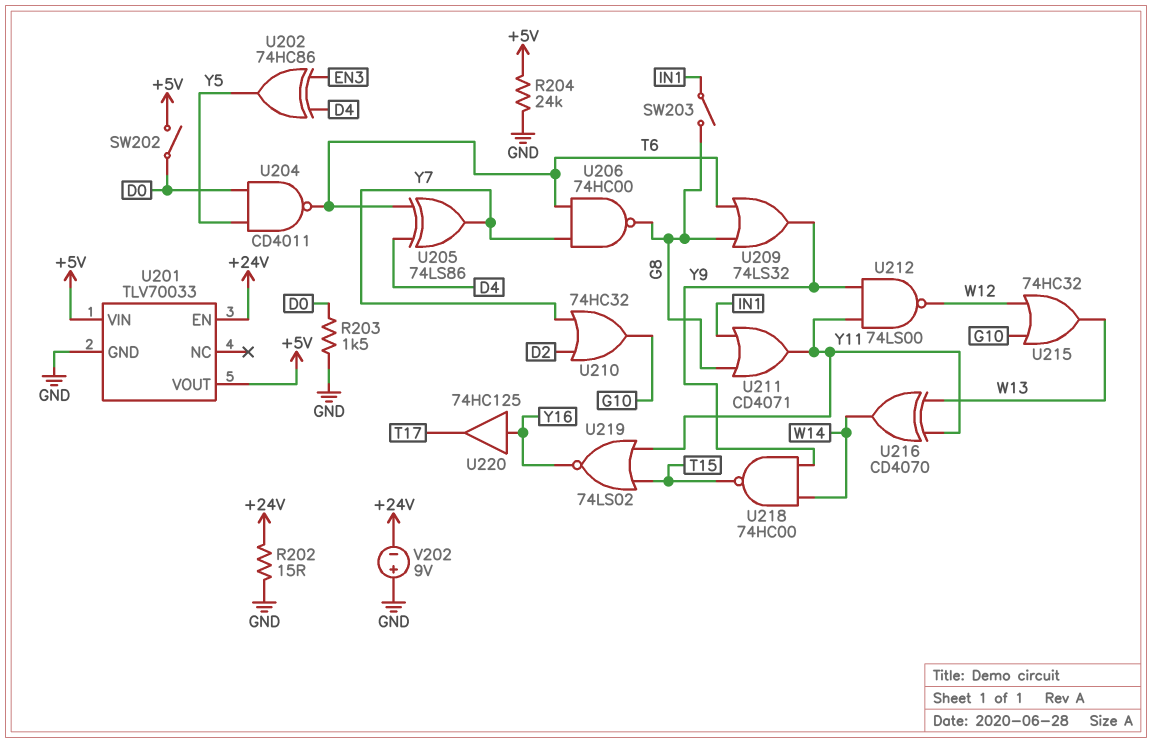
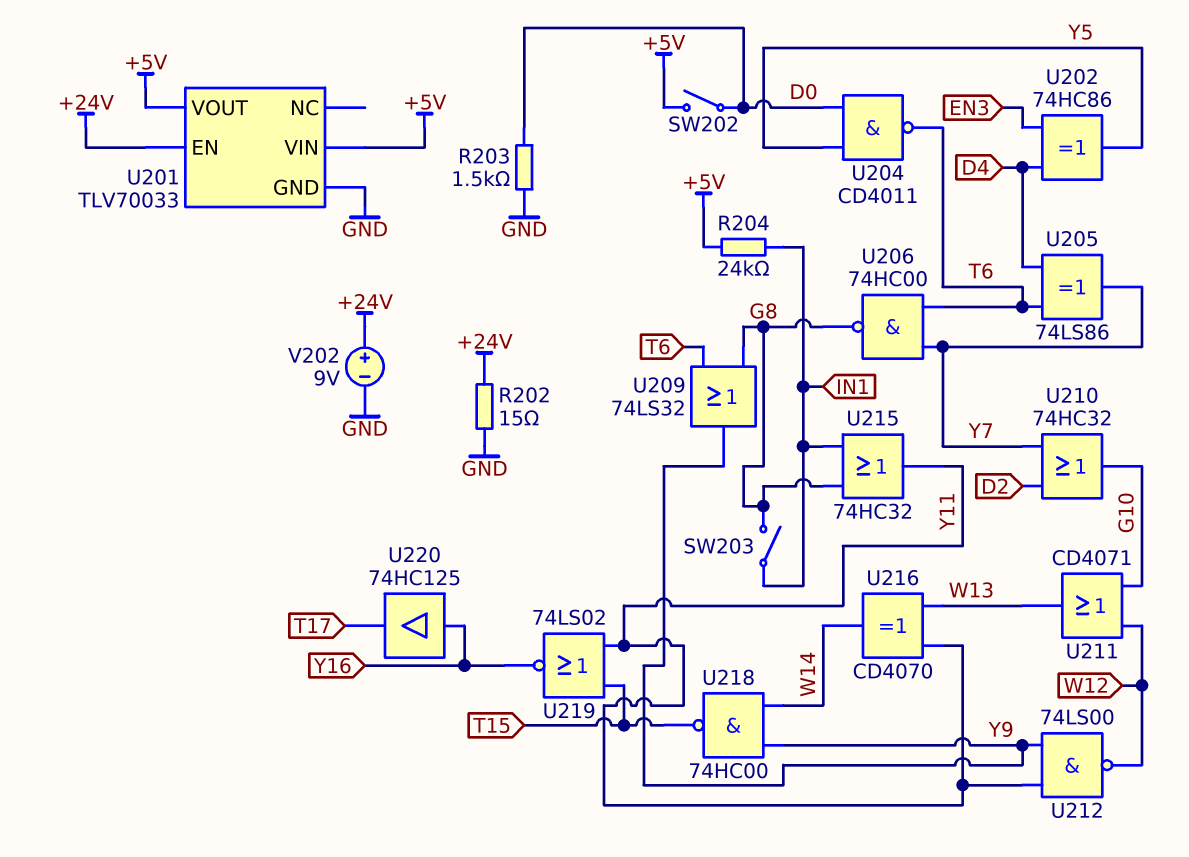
R204: 24k (+5V, GND) -> 24k (+5V, IN1)
U211: OR CD4071 (in G8, in IN1, out Y11) -> OR CD4071 (in G10, in W12, out W13)
U215: OR 74HC32 (in G10, in W12, out W13) -> OR 74HC32 (in G8, in IN1, out Y11)
V202: 9V (plus GND, minus +24V) -> 9V (plus +24V, minus GND)

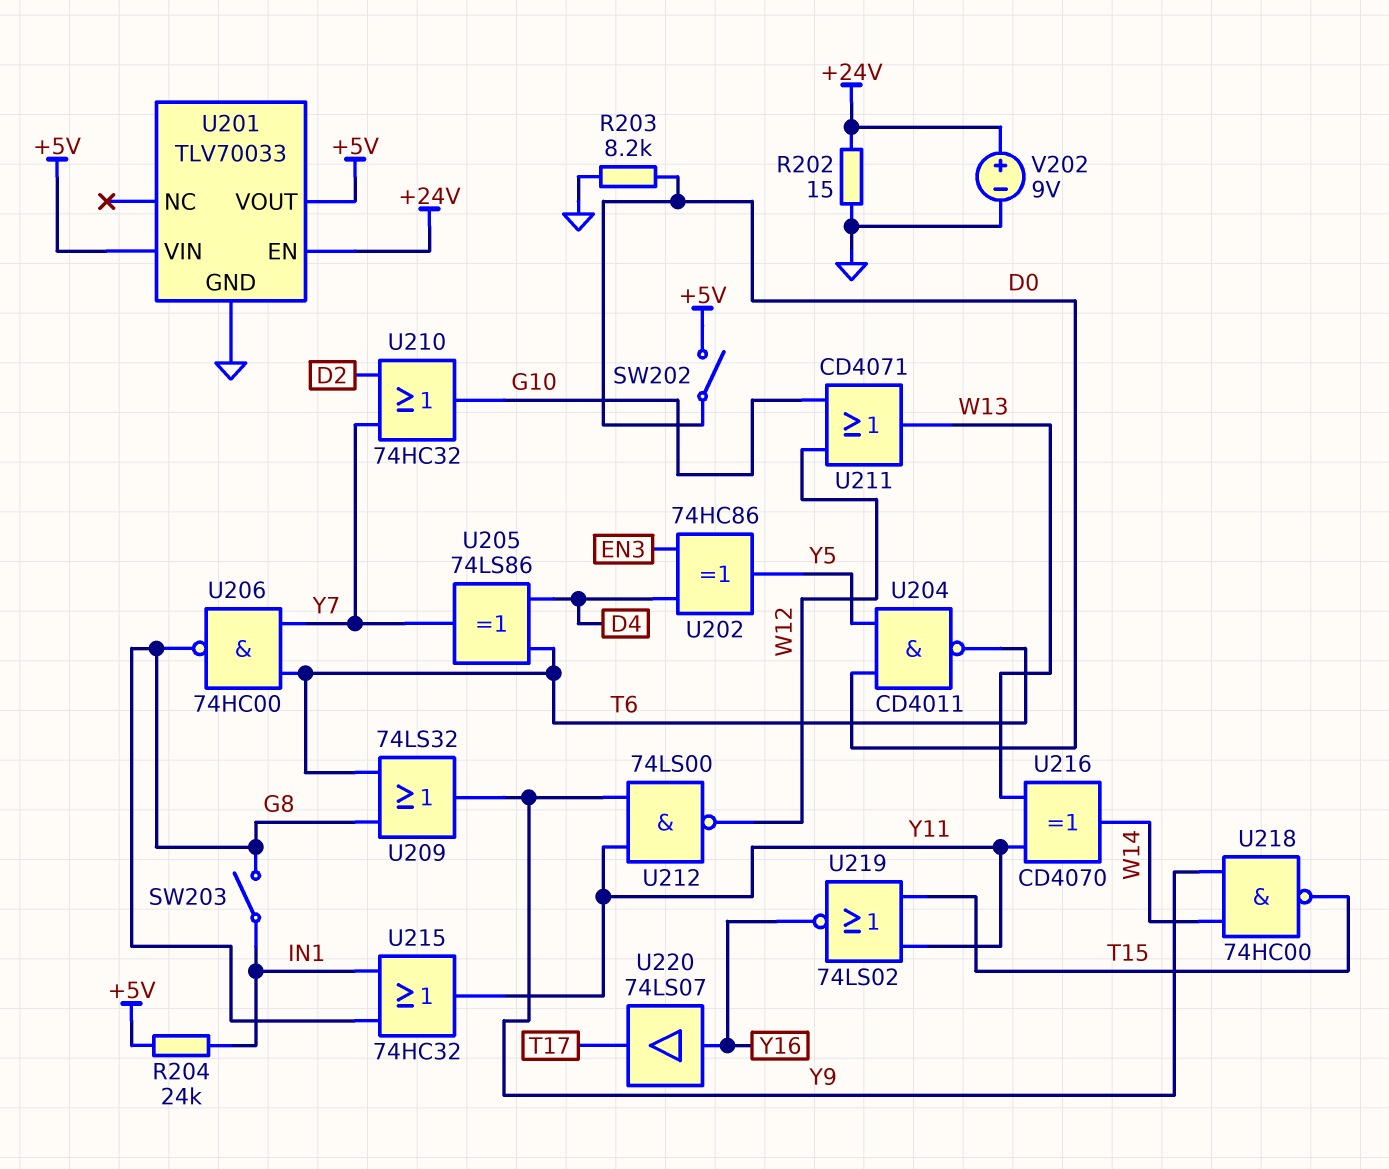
R203: 1.5k (D0, GND) -> 8.2k (D0, GND)
U220: buffer 74HC125 (in Y16, out T17) -> buffer 74LS07 (in Y16, out T17)

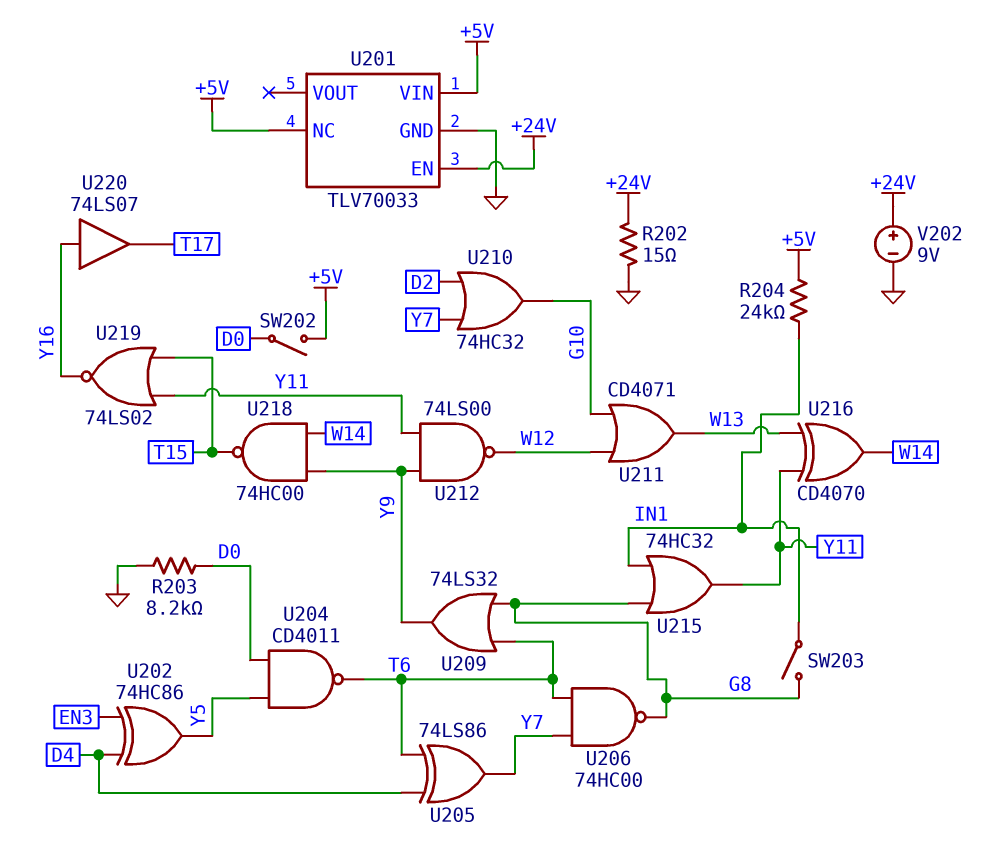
U201 pin NC: none -> +5V
U201 pin VOUT: +5V -> none

